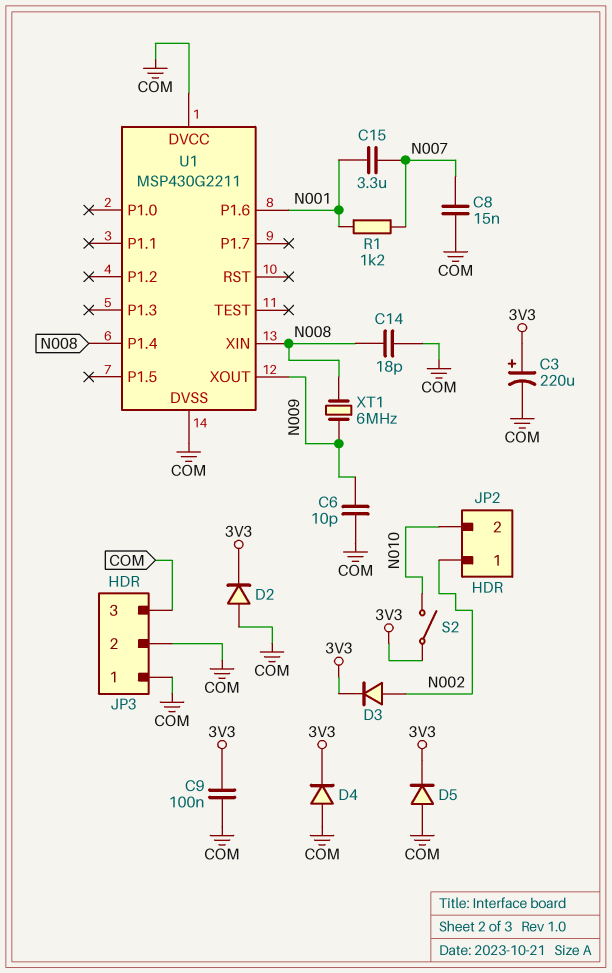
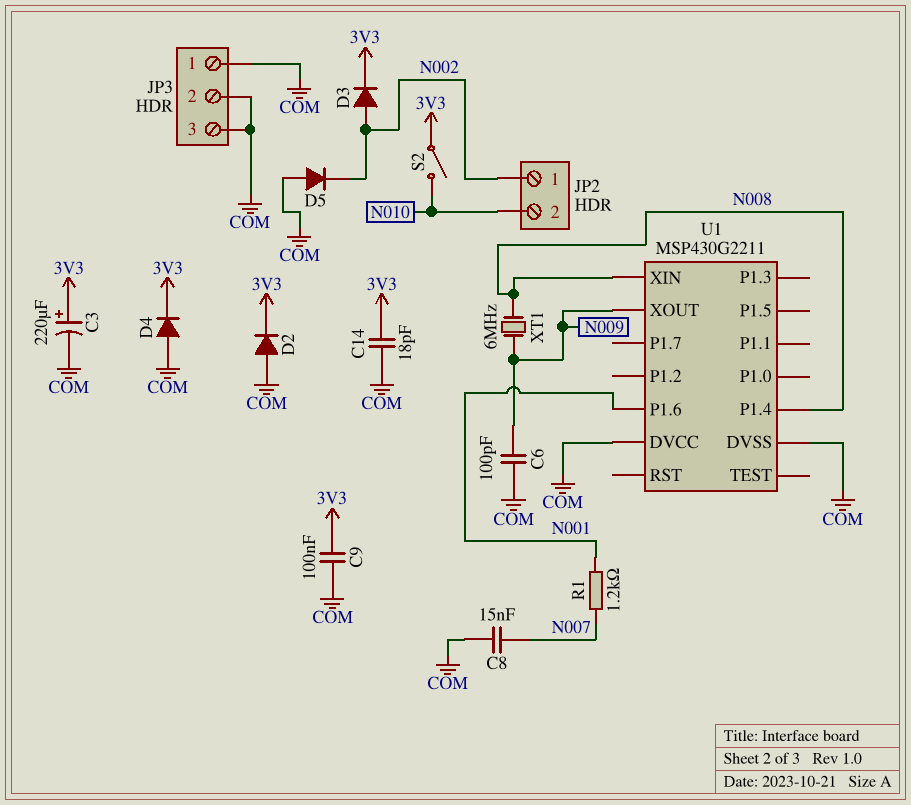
C6: 10pF (COM, N009) -> 100pF (COM, N009)
C14: 18pF (COM, N008) -> 18pF (3V3, COM)
C15: 3.3uF (N001, N007) -> none
D5: diode (A COM, K 3V3) -> diode (A COM, K N002)

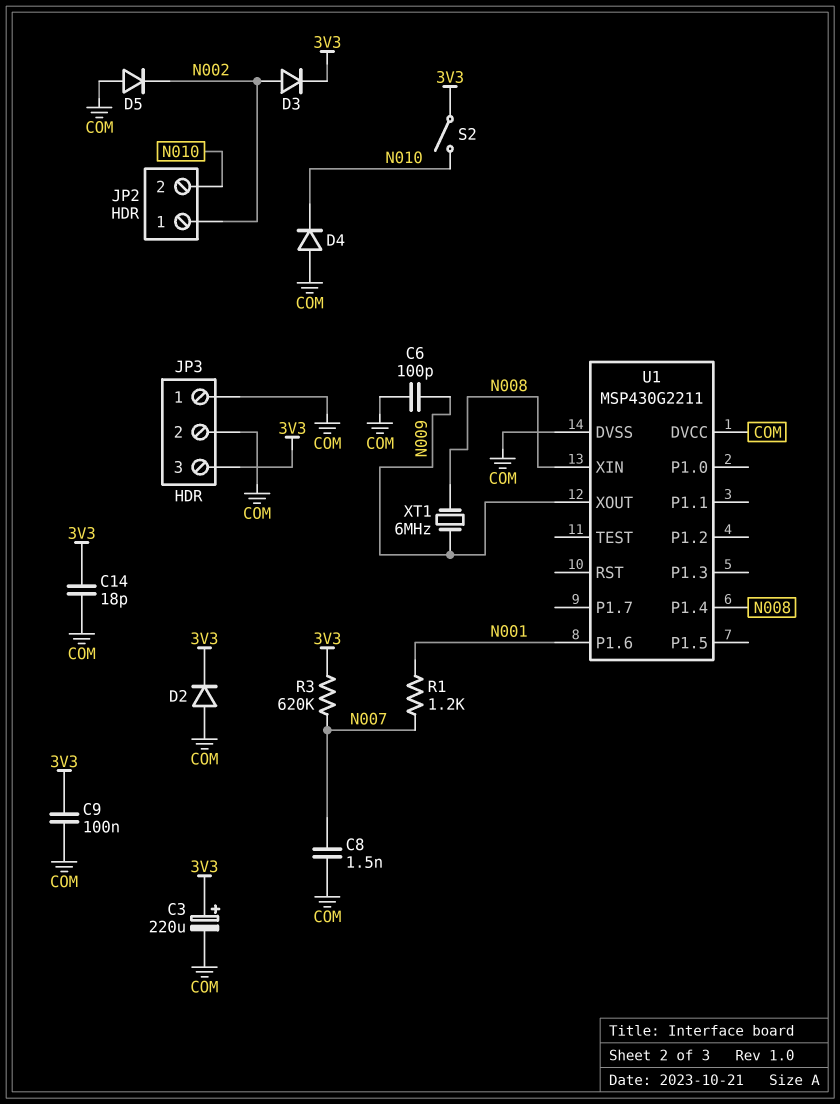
C8: 15nF (COM, N007) -> 1.5nF (COM, N007)
D4: diode (A COM, K 3V3) -> diode (A COM, K N010)
JP3 pin 3: COM -> 3V3
R3: none -> 620k (3V3, N007)

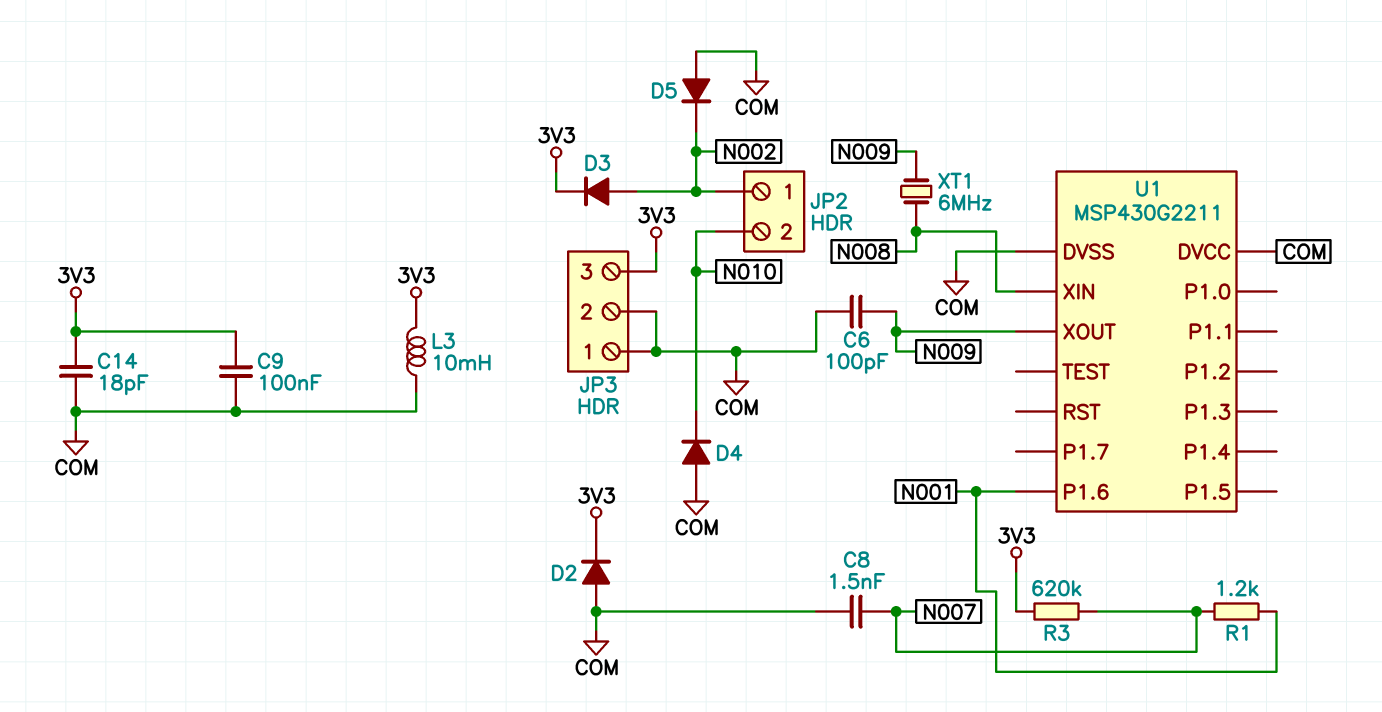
C3: 220uF (plus 3V3, minus COM) -> none
L3: none -> 10mH (3V3, COM)
S2: switch (3V3, N010) -> none
U1 pin P1.4: N008 -> none

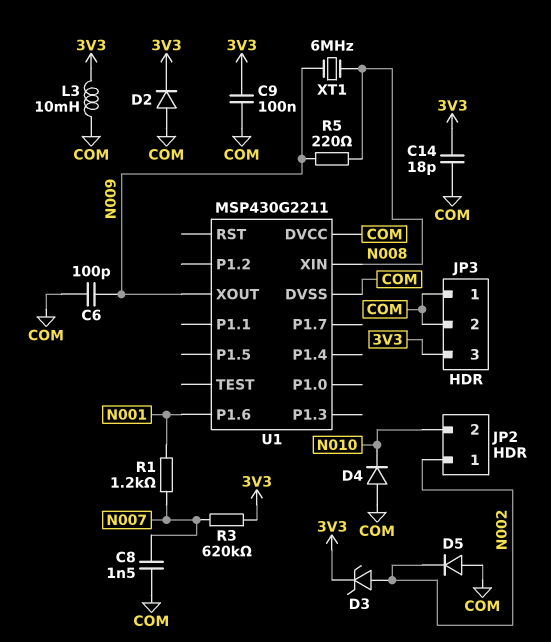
D3: diode (A N002, K 3V3) -> zener (A N002, K 3V3)
R5: none -> 220 (N008, N009)

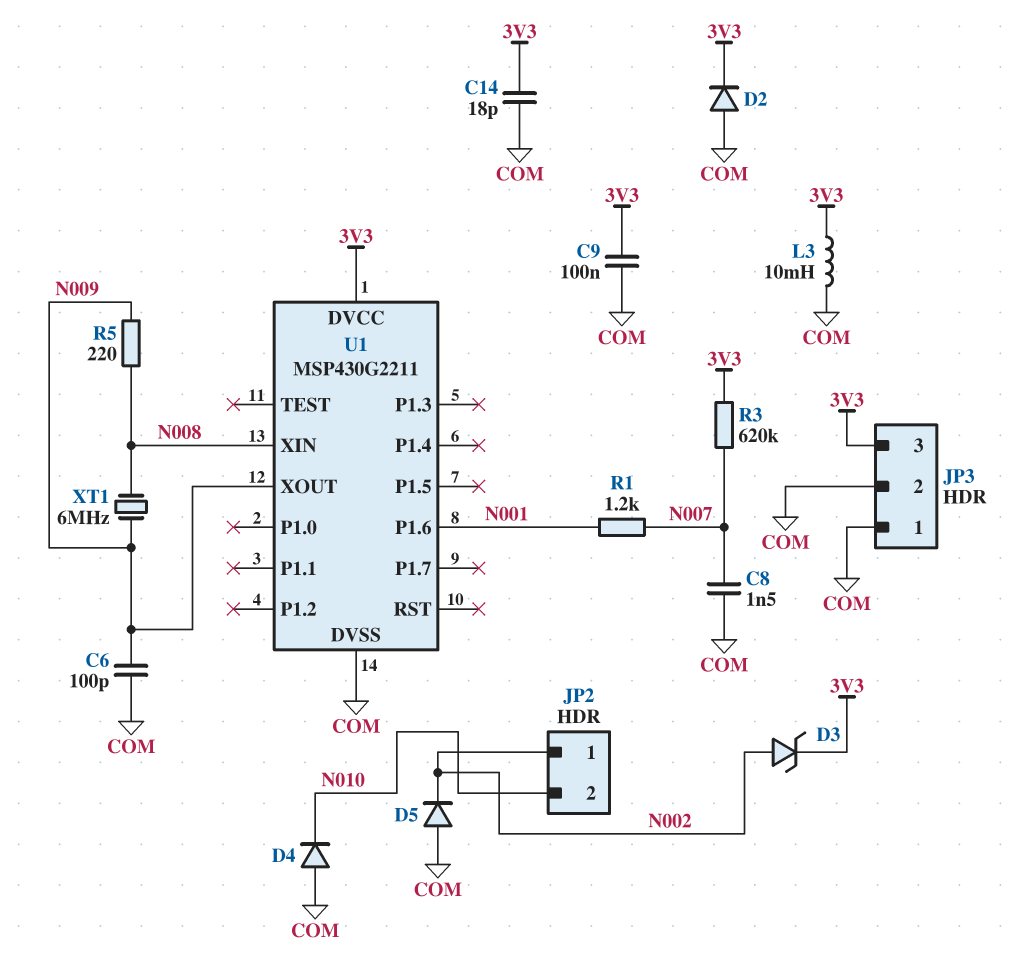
U1 pin DVCC: COM -> 3V3

